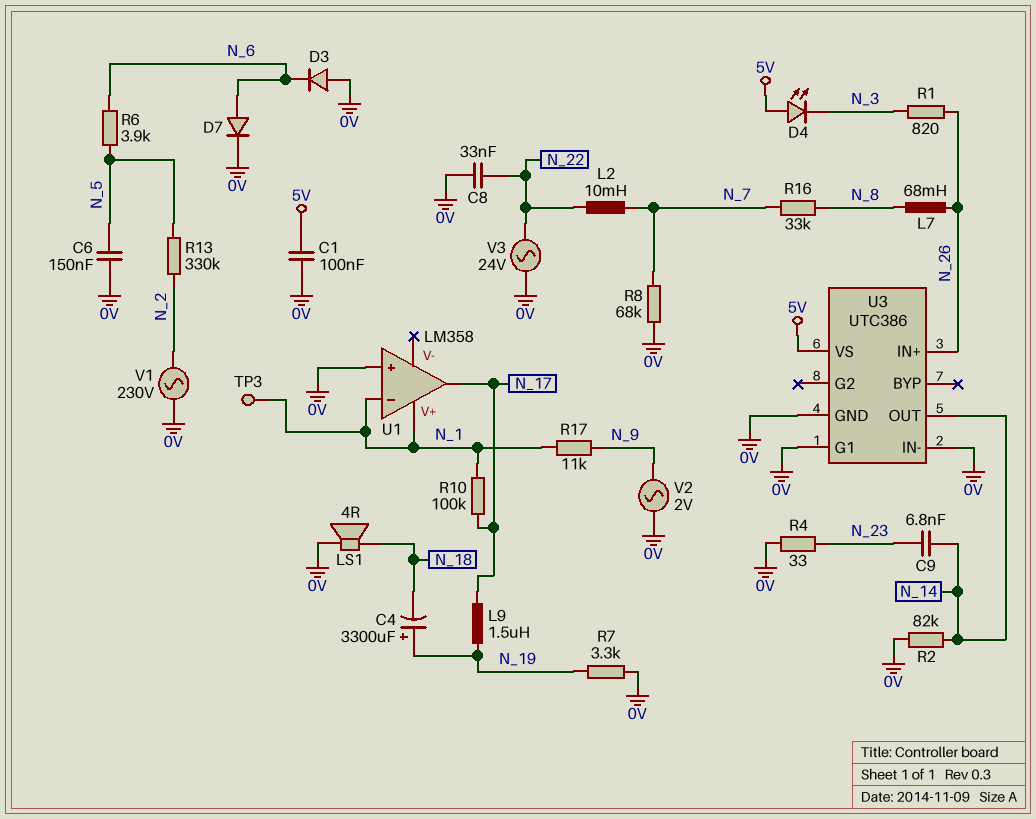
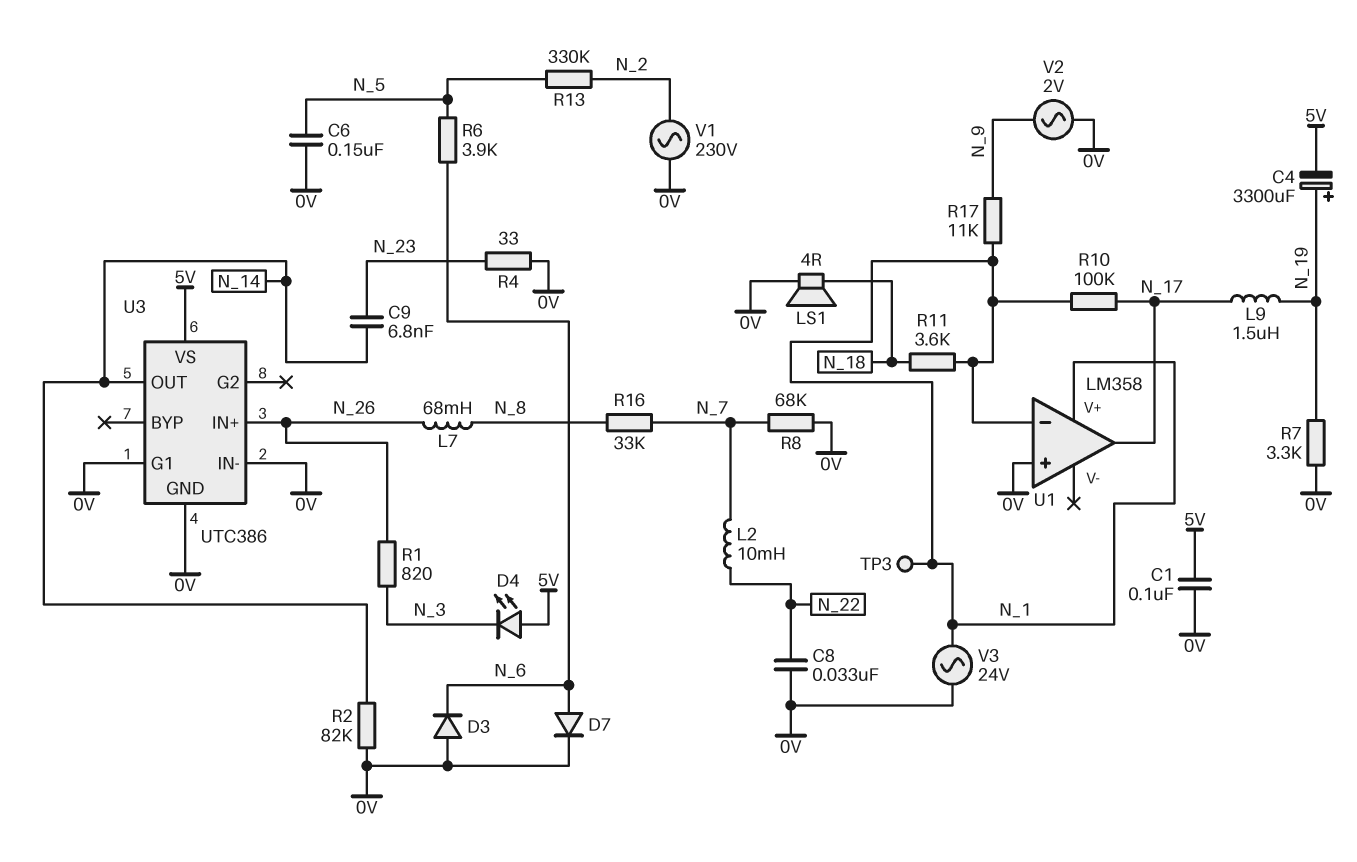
C4: 3300uF (plus N_19, minus N_18) -> 3300uF (plus N_19, minus 5V)
R11: none -> 3.6k (N_1, N_18)
V3: AC 24V (0V, N_22) -> AC 24V (0V, N_1)

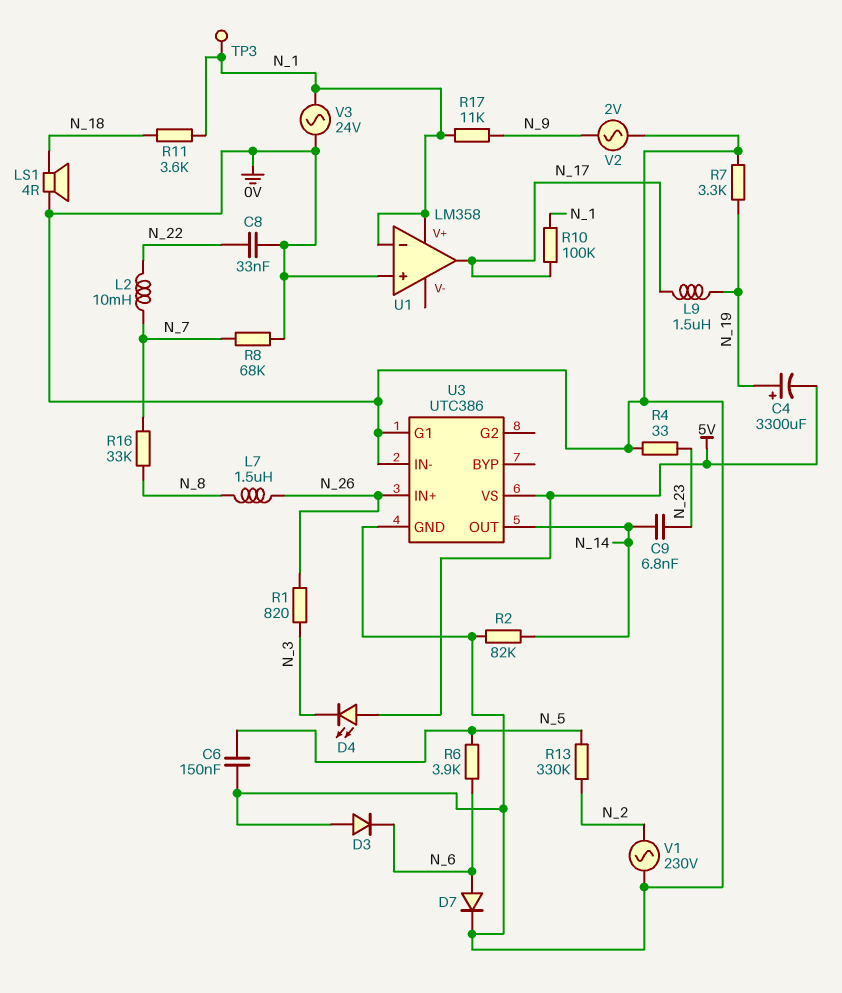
C1: 100nF (0V, 5V) -> none
L7: 68mH (N_8, N_26) -> 1.5uH (N_8, N_26)

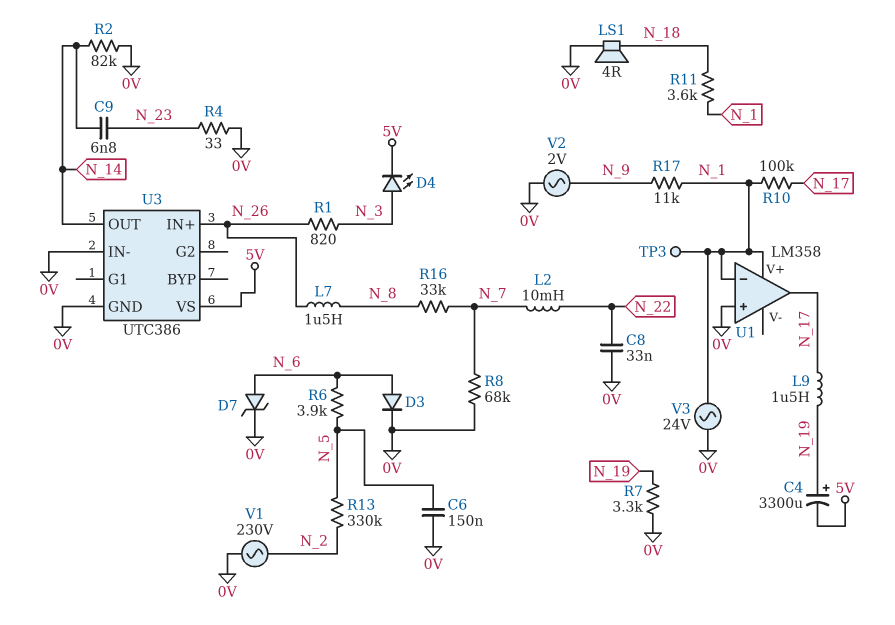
D3: diode (A 0V, K N_6) -> diode (A N_6, K 0V)
D4: LED (A 5V, K N_3) -> LED (A N_3, K 5V)
D7: diode (A N_6, K 0V) -> zener (A N_6, K 0V)
U3 pin G1: 0V -> none

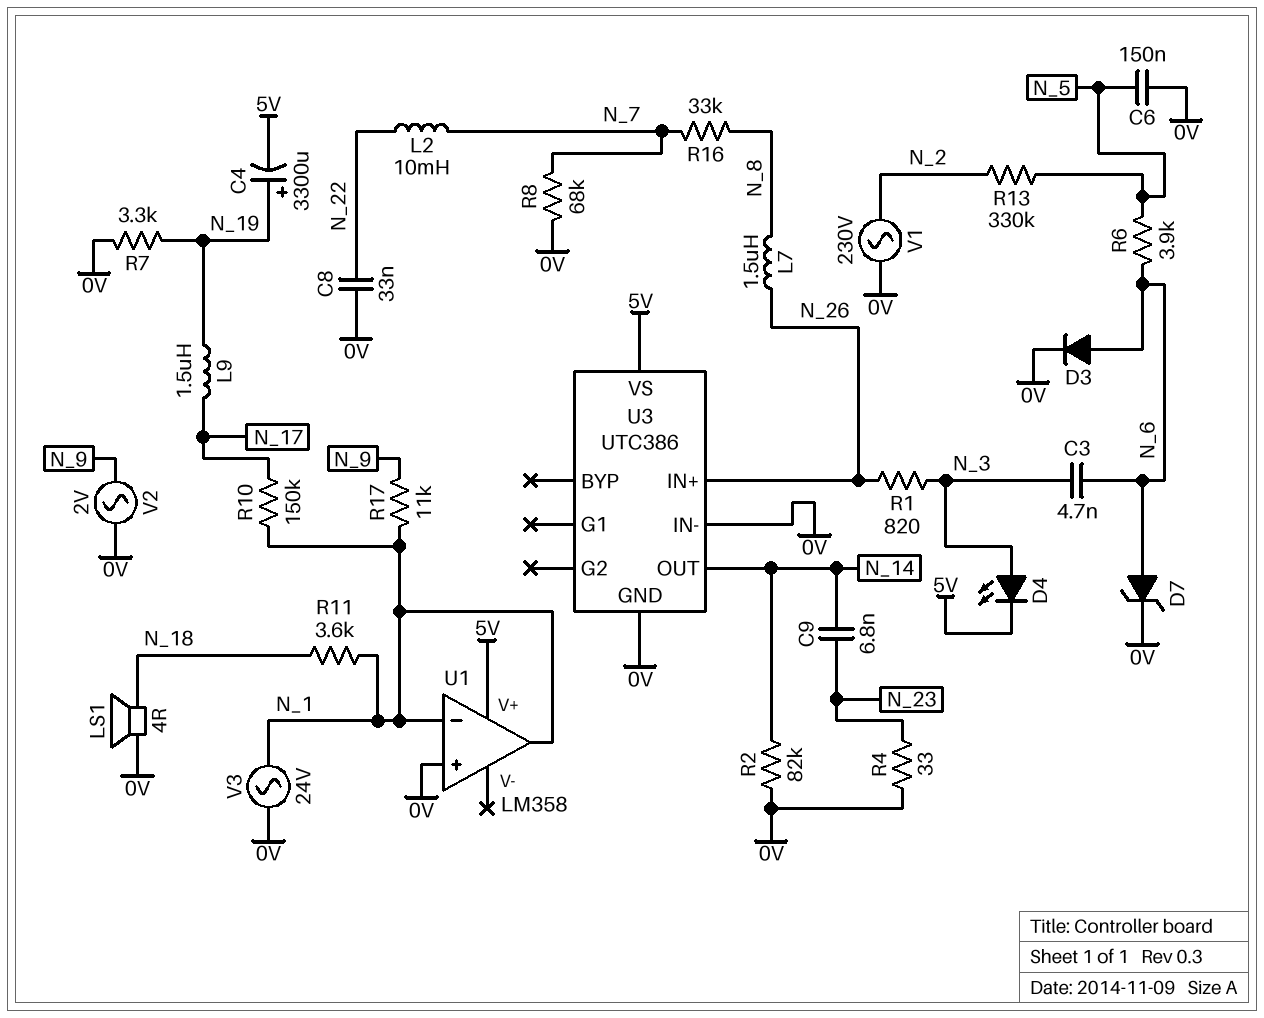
C3: none -> 4.7nF (N_3, N_6)
R10: 100k (N_1, N_17) -> 150k (N_1, N_17)
TP3: test point (N_1) -> none
U1 pin V+: N_1 -> 5V
U1 pin out: N_17 -> N_1

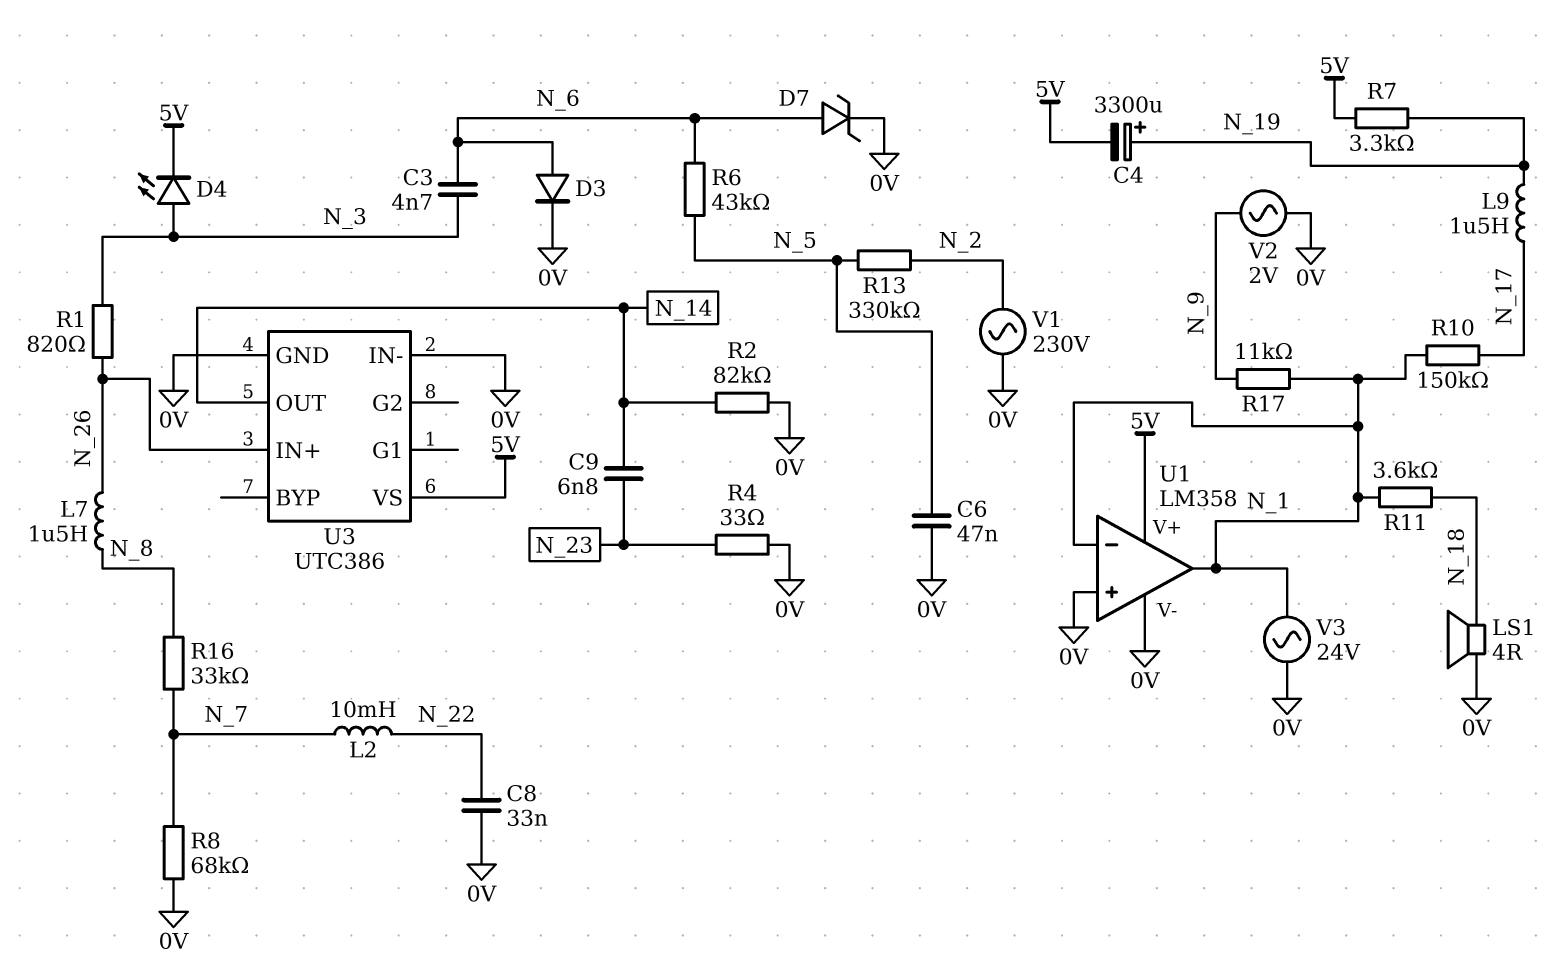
C6: 150nF (0V, N_5) -> 47nF (0V, N_5)
R6: 3.9k (N_5, N_6) -> 43k (N_5, N_6)
R7: 3.3k (0V, N_19) -> 3.3k (5V, N_19)
U1 pin V-: none -> 0V

